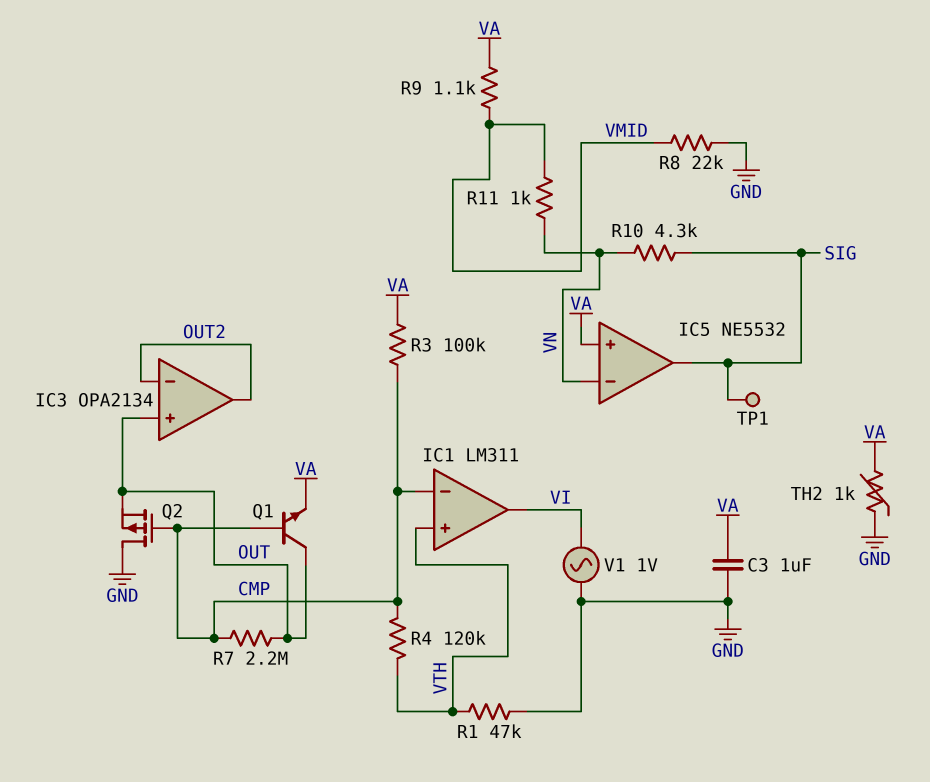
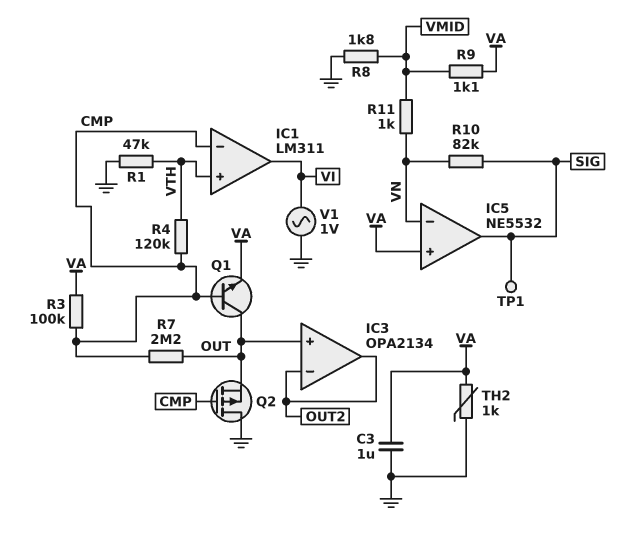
R8: 22k (GND, VMID) -> 1.8k (GND, VMID)
R10: 4.3k (SIG, VN) -> 82k (SIG, VN)

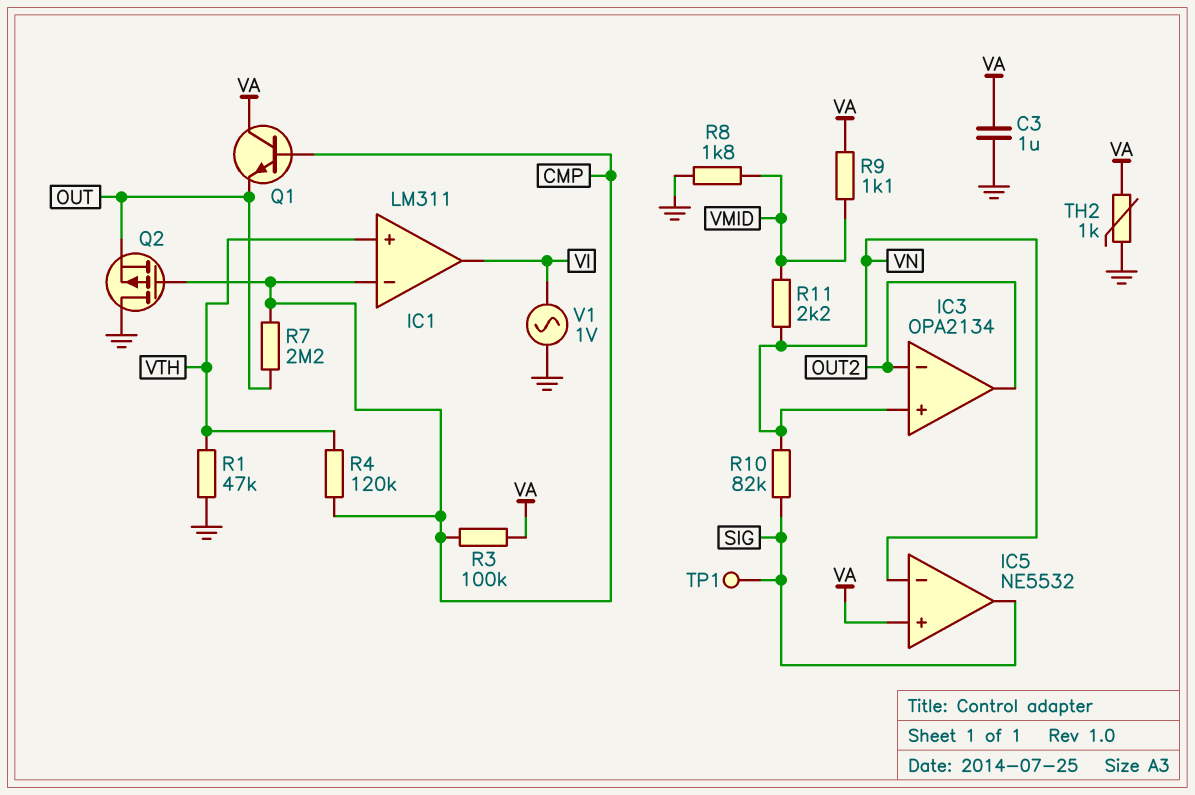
IC3 pin in+: OUT -> VN
Q1: NPN (B CMP, C OUT, E VA) -> NPN (B CMP, C VA, E OUT)
R11: 1k (VMID, VN) -> 2.2k (VMID, VN)

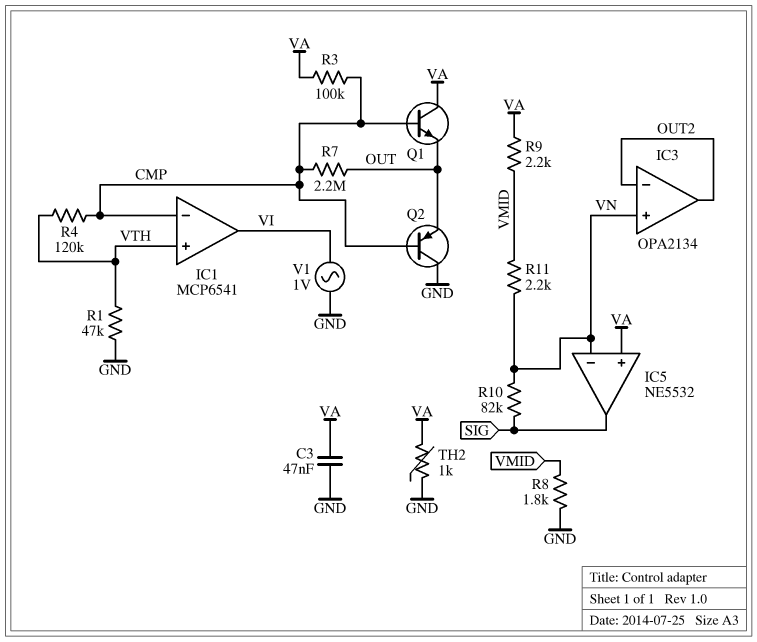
C3: 1uF (GND, VA) -> 47nF (GND, VA)
IC1: LM311 -> MCP6541
Q2: PMOS (G CMP, D GND, S OUT) -> PNP (B CMP, C GND, E OUT)
R9: 1.1k (VA, VMID) -> 2.2k (VA, VMID)
TP1: test point (SIG) -> none

